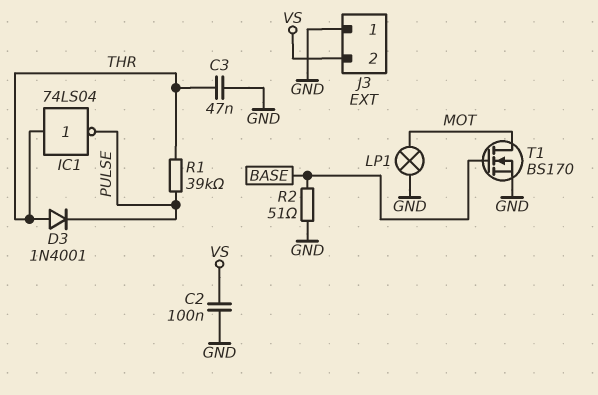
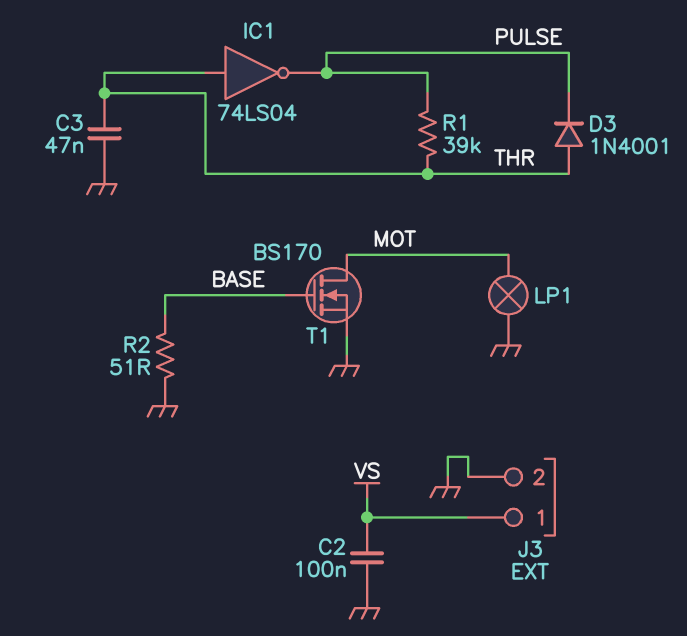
J3 pin 1: GND -> VS
J3 pin 2: VS -> GND

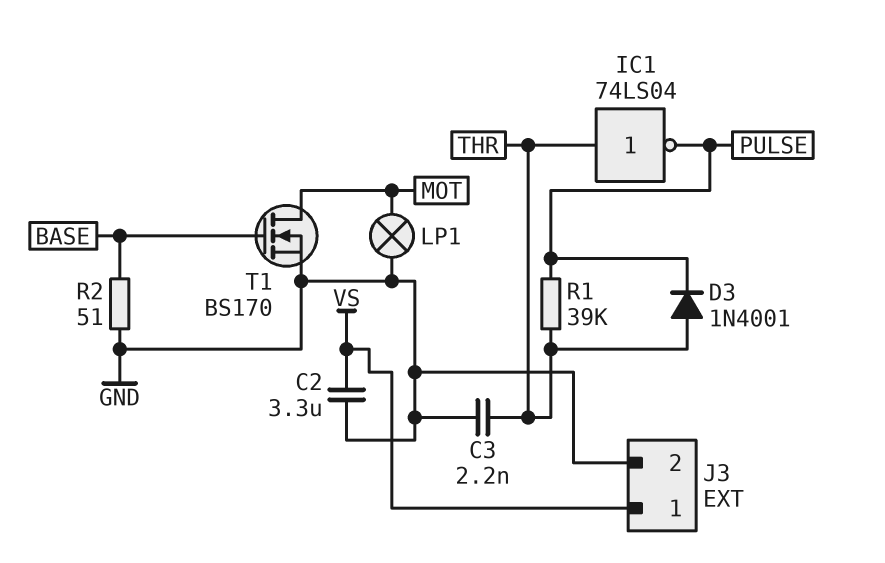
C2: 100nF (GND, VS) -> 3.3uF (GND, VS)
C3: 47nF (GND, THR) -> 2.2nF (GND, THR)

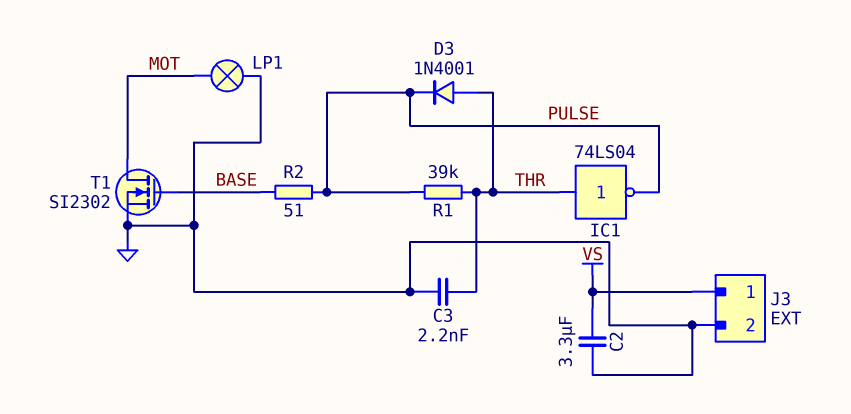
R2: 51 (BASE, GND) -> 51 (BASE, PULSE)
T1: NMOS BS170 (G BASE, D MOT, S GND) -> NMOS SI2302 (G BASE, D MOT, S GND)

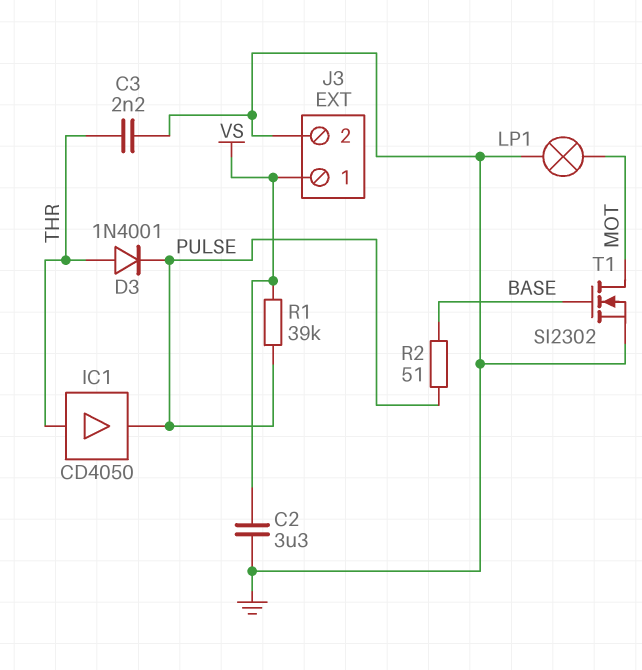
IC1: NOT 74LS04 (in THR, out PULSE) -> buffer CD4050 (in THR, out PULSE)
R1: 39k (PULSE, THR) -> 39k (PULSE, VS)

